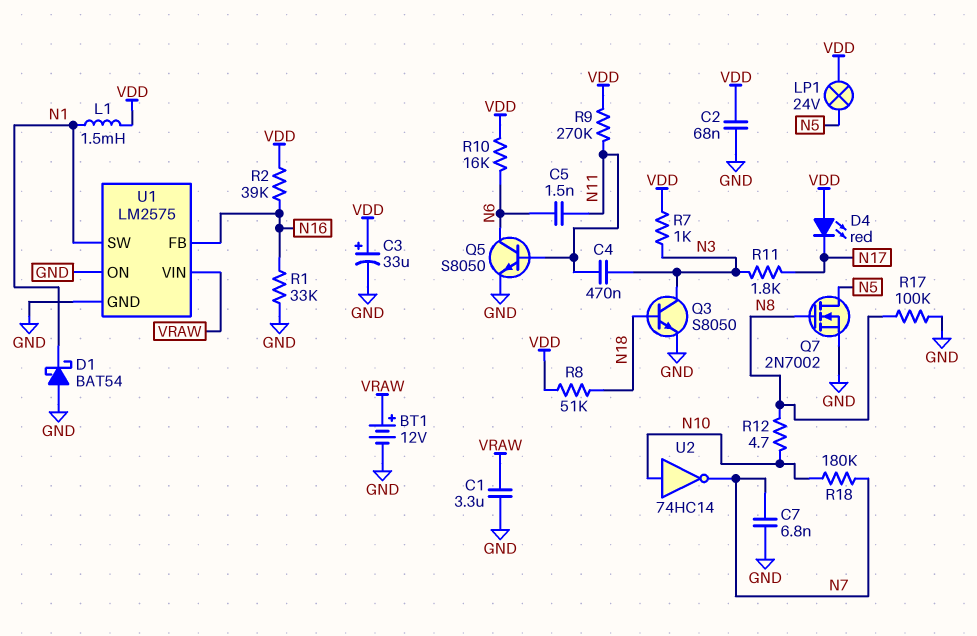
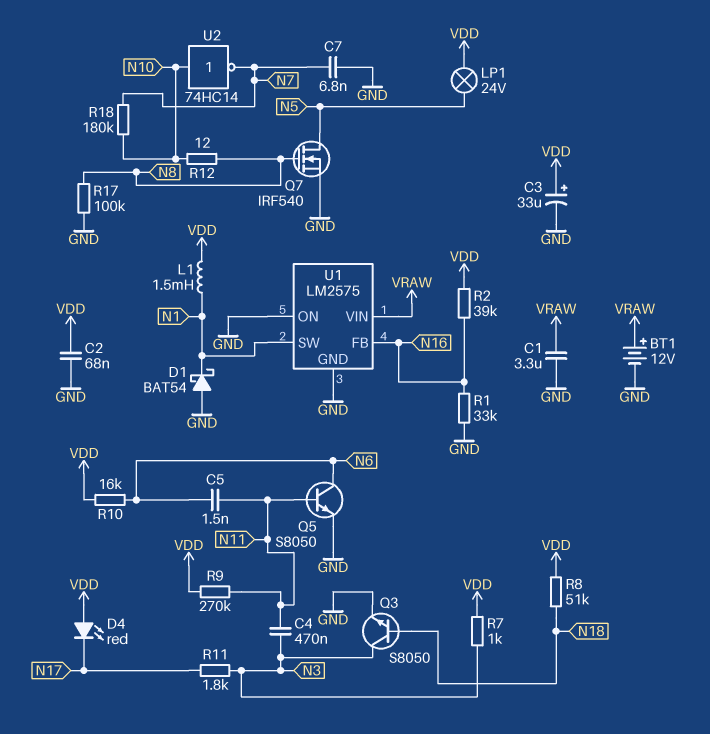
Q7: NMOS 2N7002 (G N8, D N5, S GND) -> NMOS IRF540 (G N8, D N5, S GND)
R12: 4.7 (N8, N10) -> 12 (N8, N10)

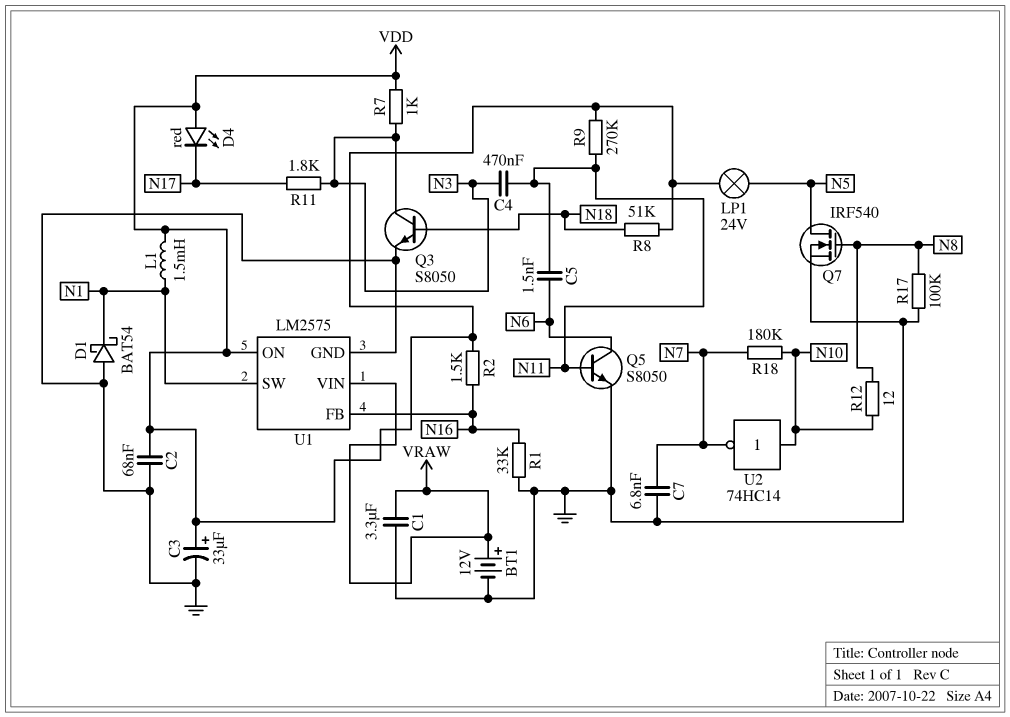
R2: 39k (N16, VDD) -> 1.5k (N16, VDD)
R10: 16k (N6, VDD) -> none
U1 pin ON: GND -> VDD

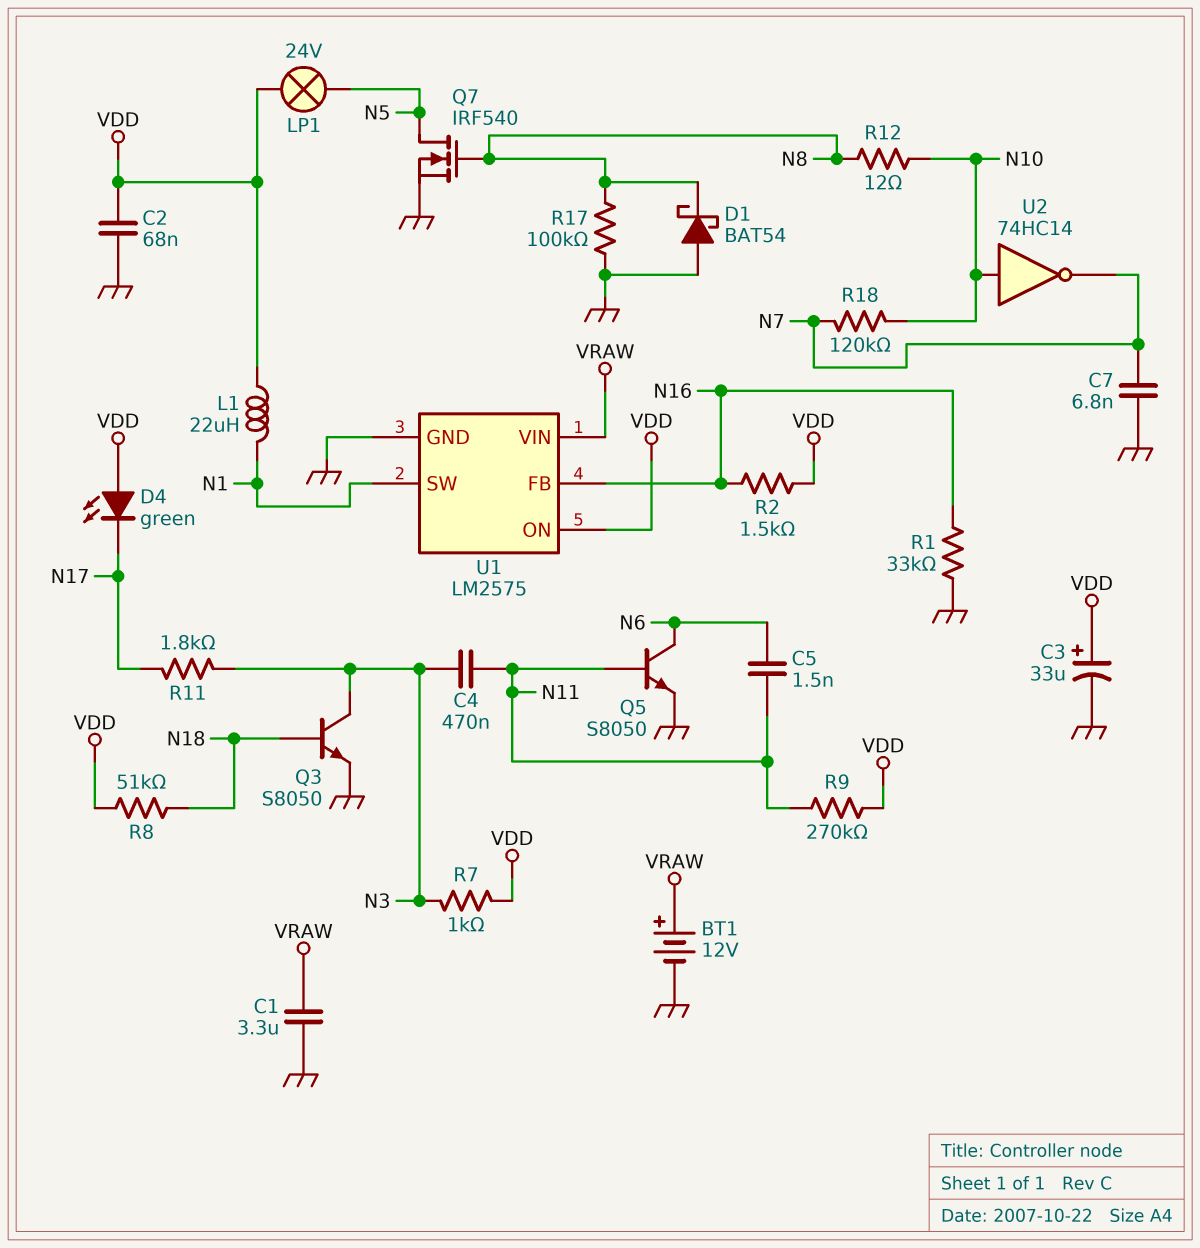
D1: schottky BAT54 (A GND, K N1) -> schottky BAT54 (A GND, K N8)
D4: LED red (A VDD, K N17) -> LED green (A VDD, K N17)
L1: 1.5mH (N1, VDD) -> 22uH (N1, VDD)
R18: 180k (N7, N10) -> 120k (N7, N10)

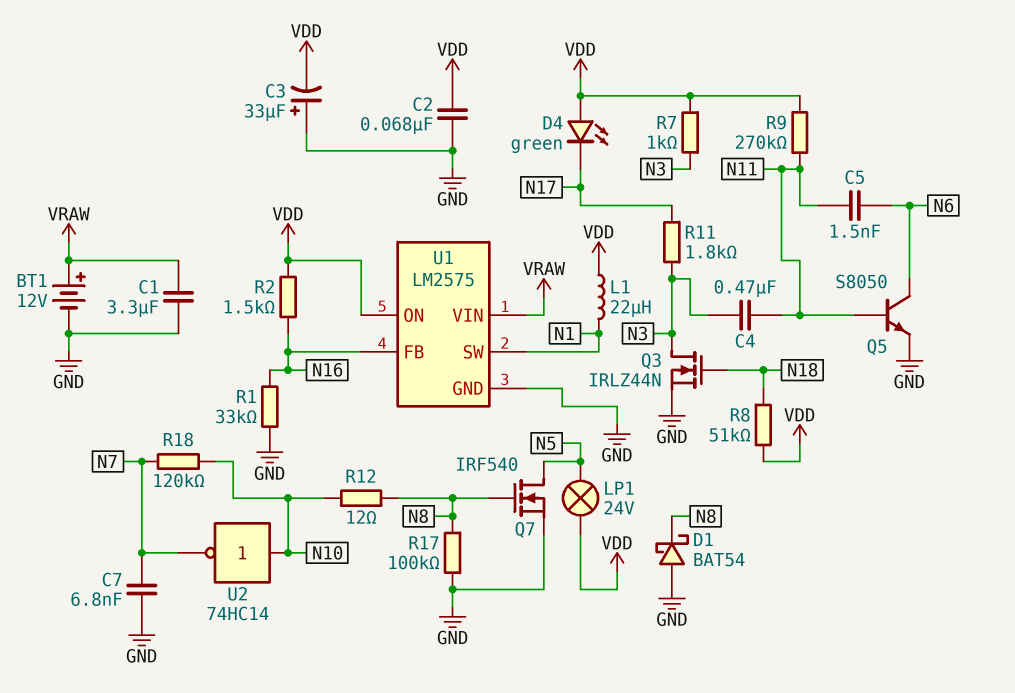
C3: 33uF (plus VDD, minus GND) -> 33uF (plus GND, minus VDD)
Q3: NPN S8050 (B N18, C N3, E GND) -> NMOS IRLZ44N (G N18, D N3, S GND)

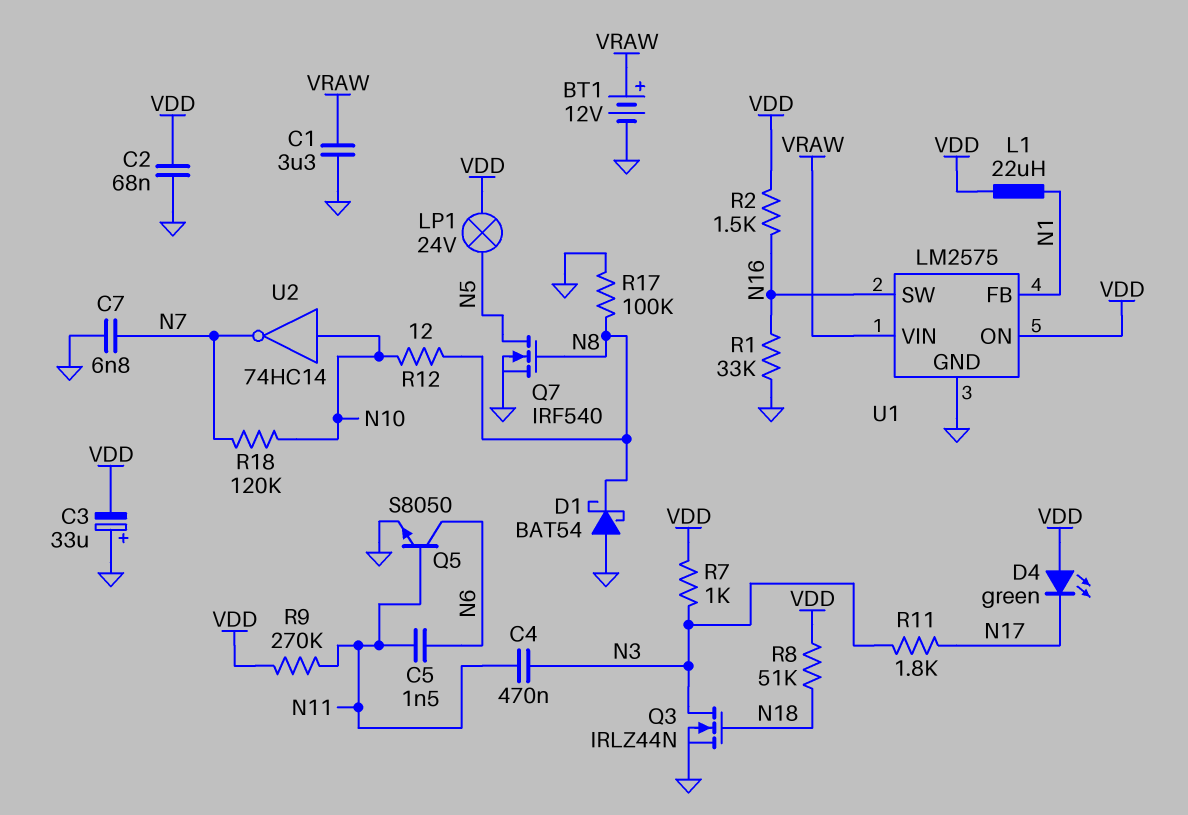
U1 pin FB: N16 -> N1
U1 pin SW: N1 -> N16

